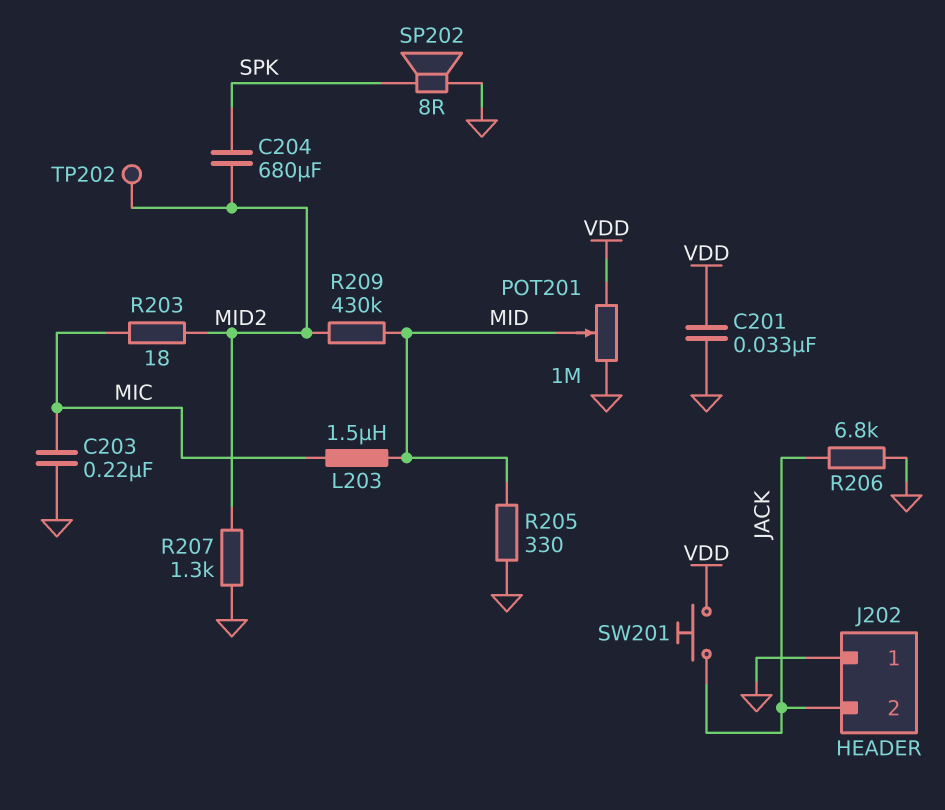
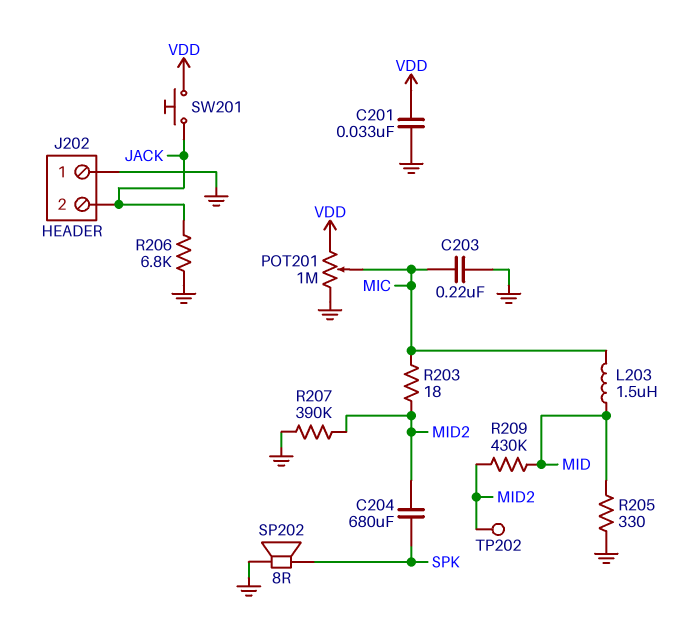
POT201: 1M (GND, VDD, wiper MID) -> 1M (GND, VDD, wiper MIC)
R207: 1.3k (GND, MID2) -> 390k (GND, MID2)

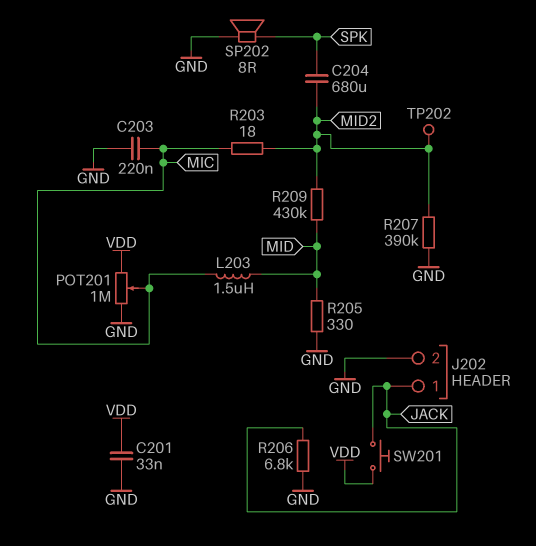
J202 pin 1: GND -> JACK
J202 pin 2: JACK -> GND

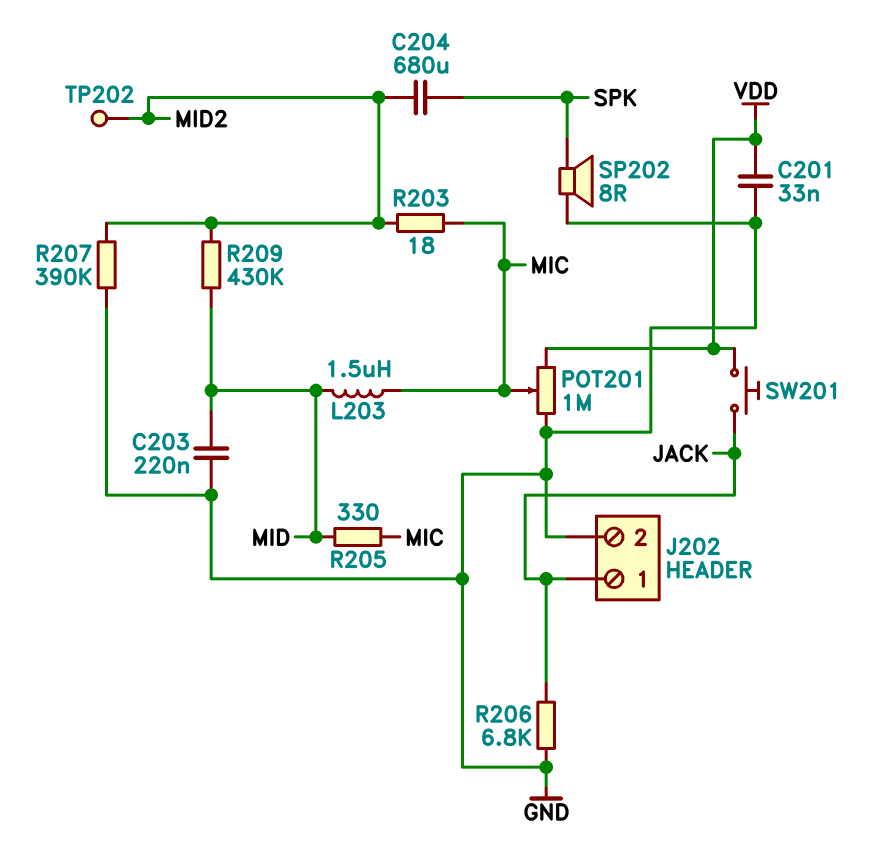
C203: 220nF (GND, MIC) -> 220nF (GND, MID)
R205: 330 (GND, MID) -> 330 (MIC, MID)

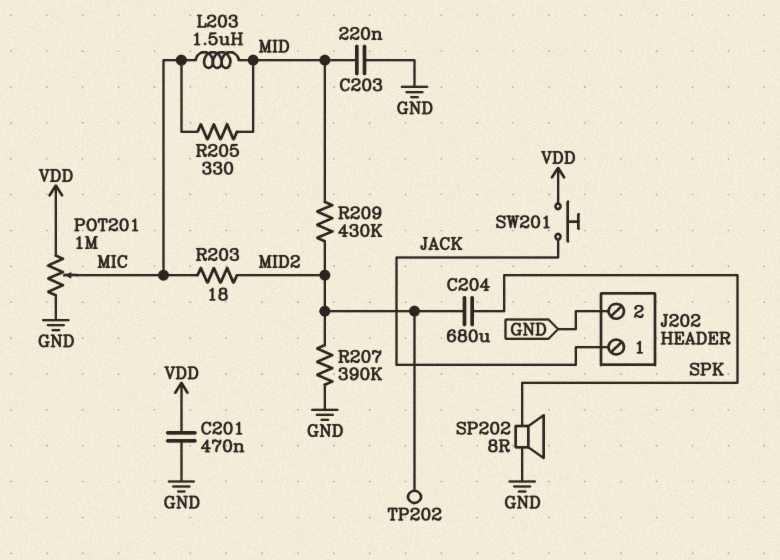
C201: 33nF (GND, VDD) -> 470nF (GND, VDD)
R206: 6.8k (GND, JACK) -> none

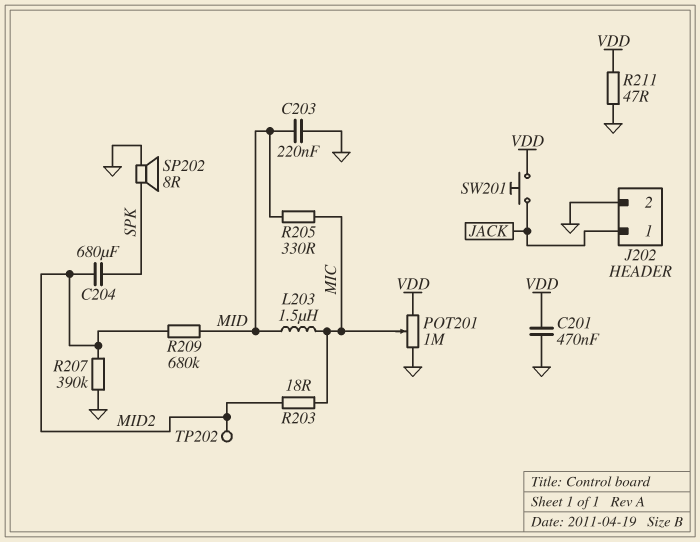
R209: 430k (MID, MID2) -> 680k (MID, MID2)
R211: none -> 47 (GND, VDD)

